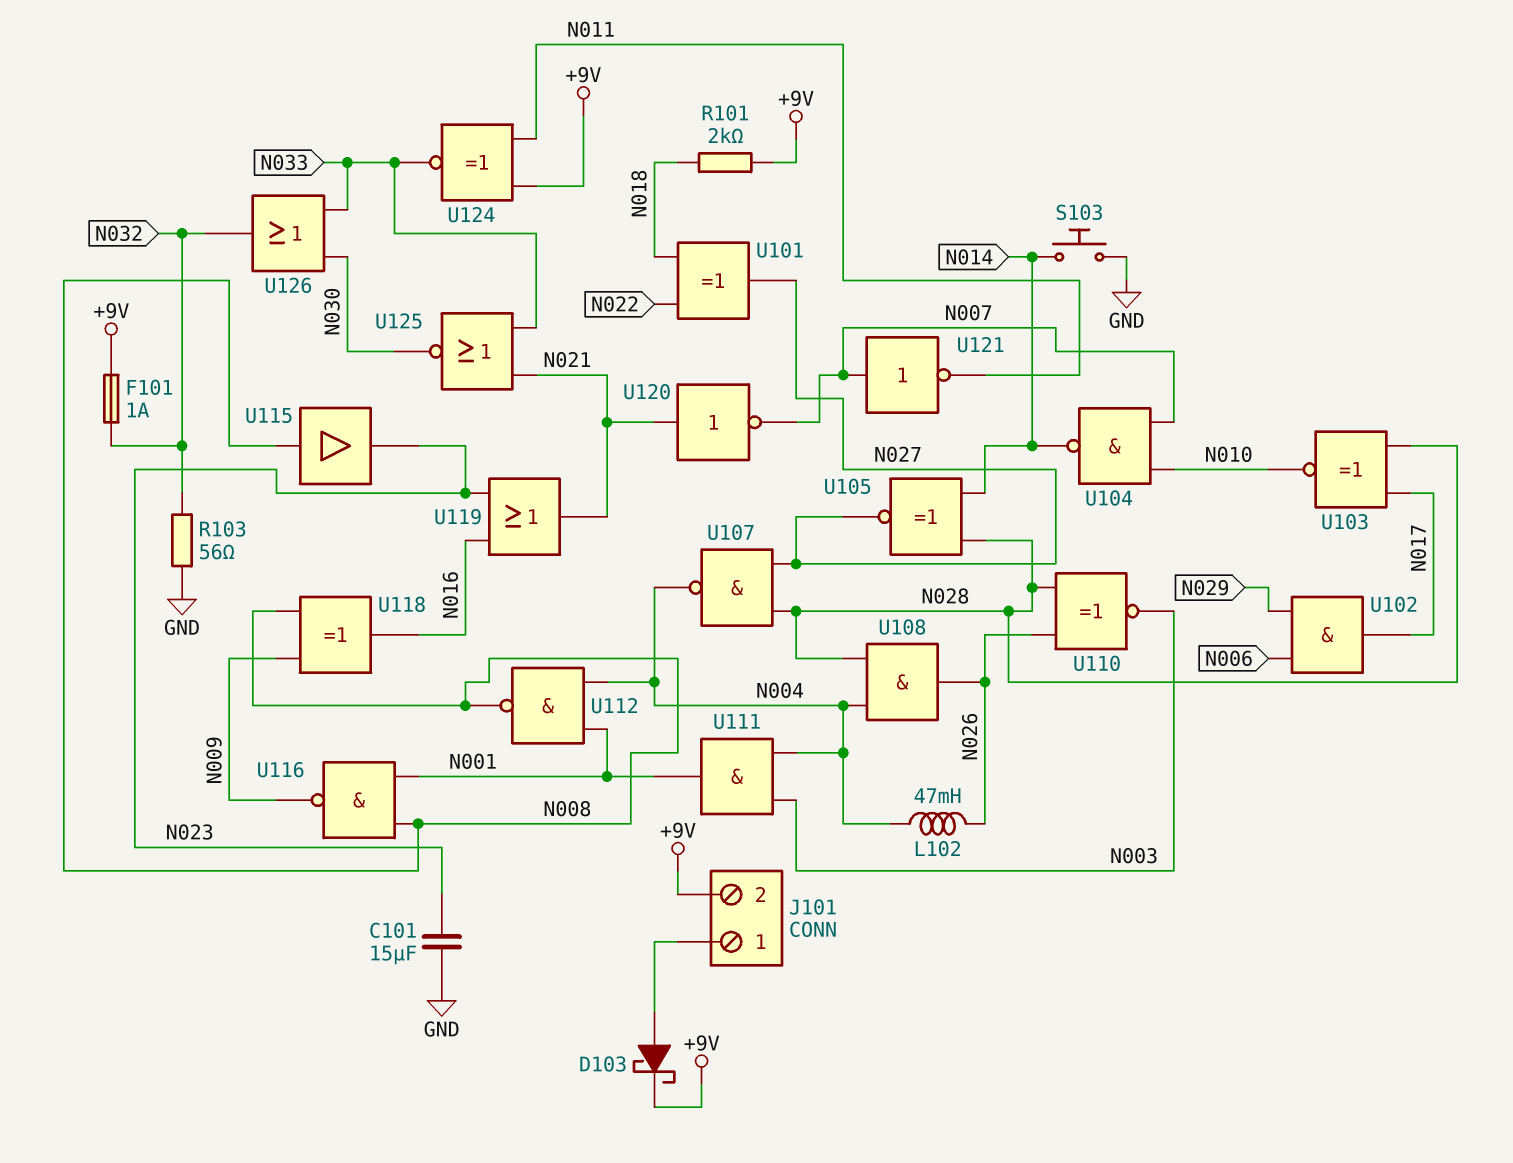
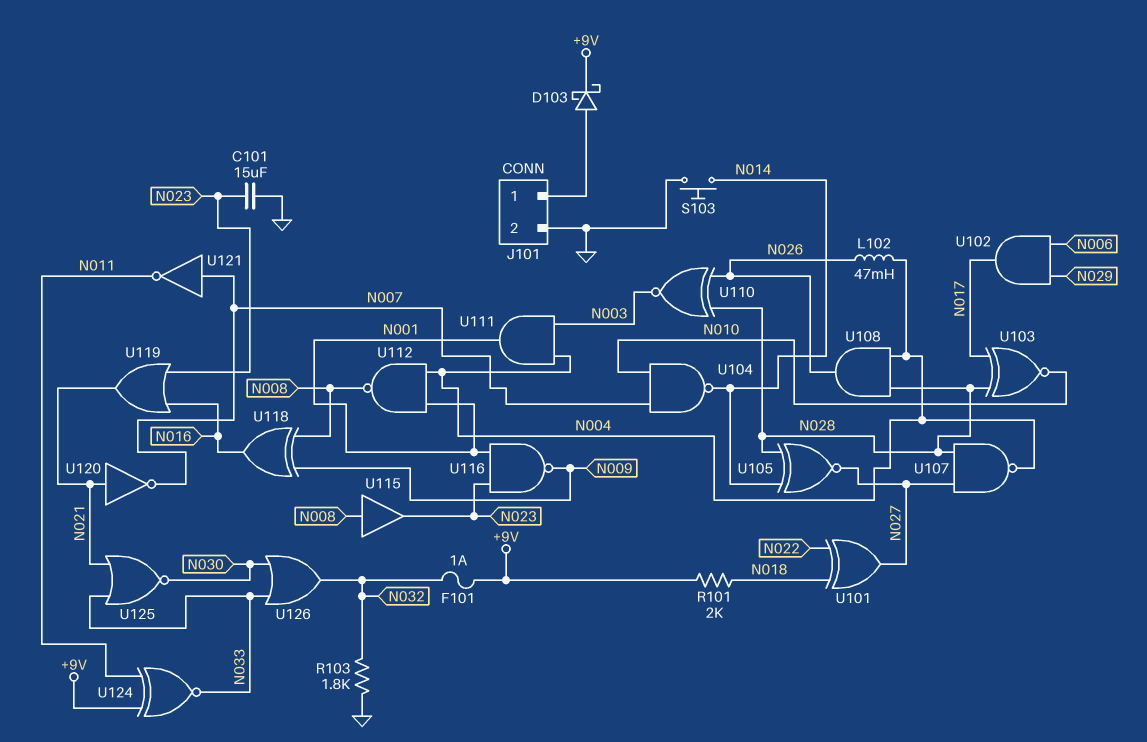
J101 pin 2: +9V -> GND
R103: 56 (GND, N032) -> 1.8k (GND, N032)
U116: NAND (in N001, in N008, out N009) -> NAND (in N001, in N023, out N009)

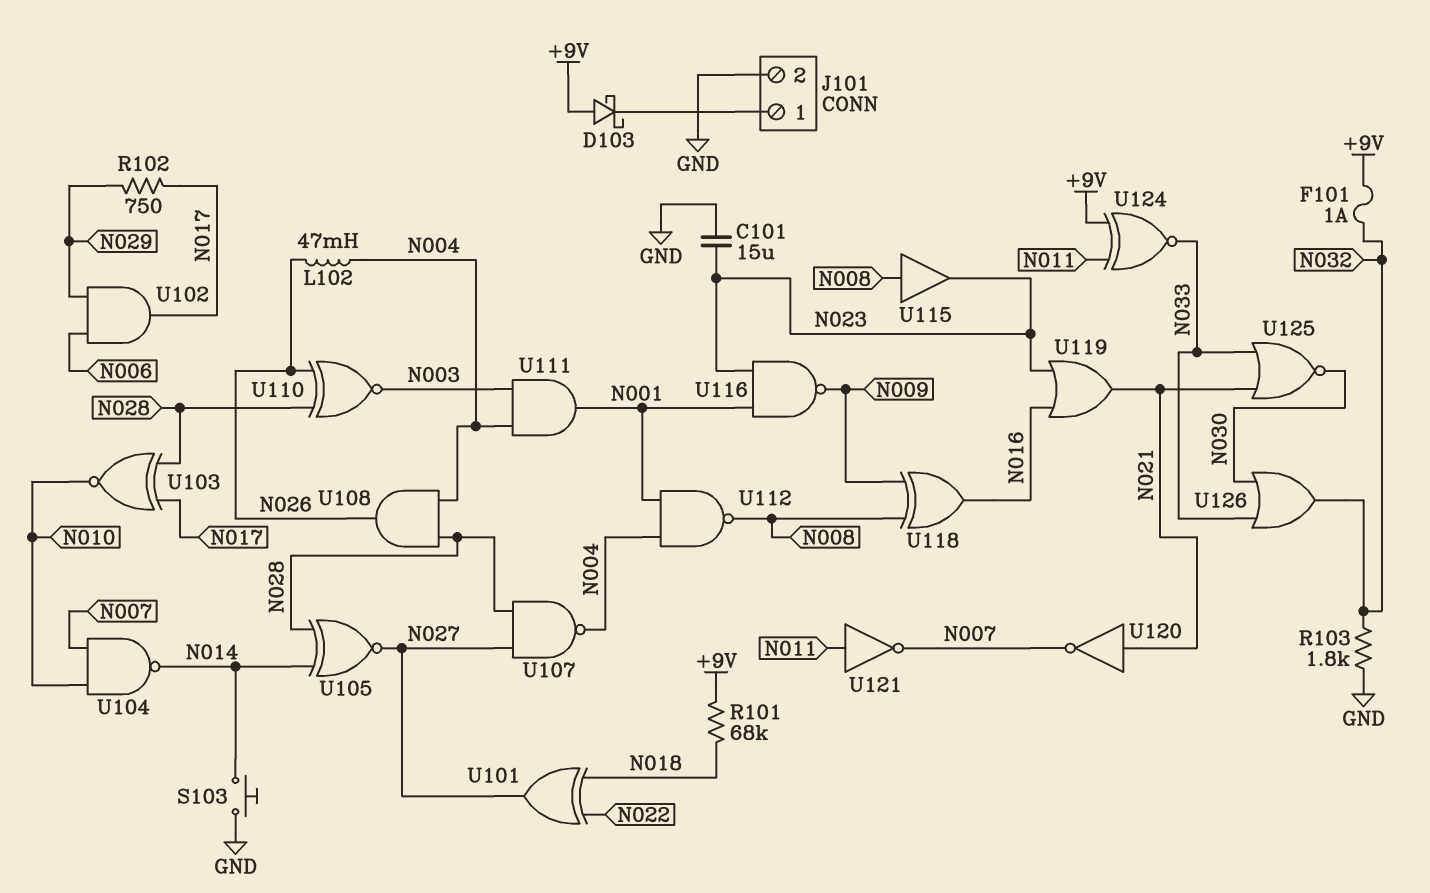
D103: schottky (A J101/1, K +9V) -> schottky (A +9V, K J101/1)
R101: 2k (+9V, N018) -> 68k (+9V, N018)
R102: none -> 750 (N017, N029)
U121: NOT (in N007, out N011) -> NOT (in N011, out N007)

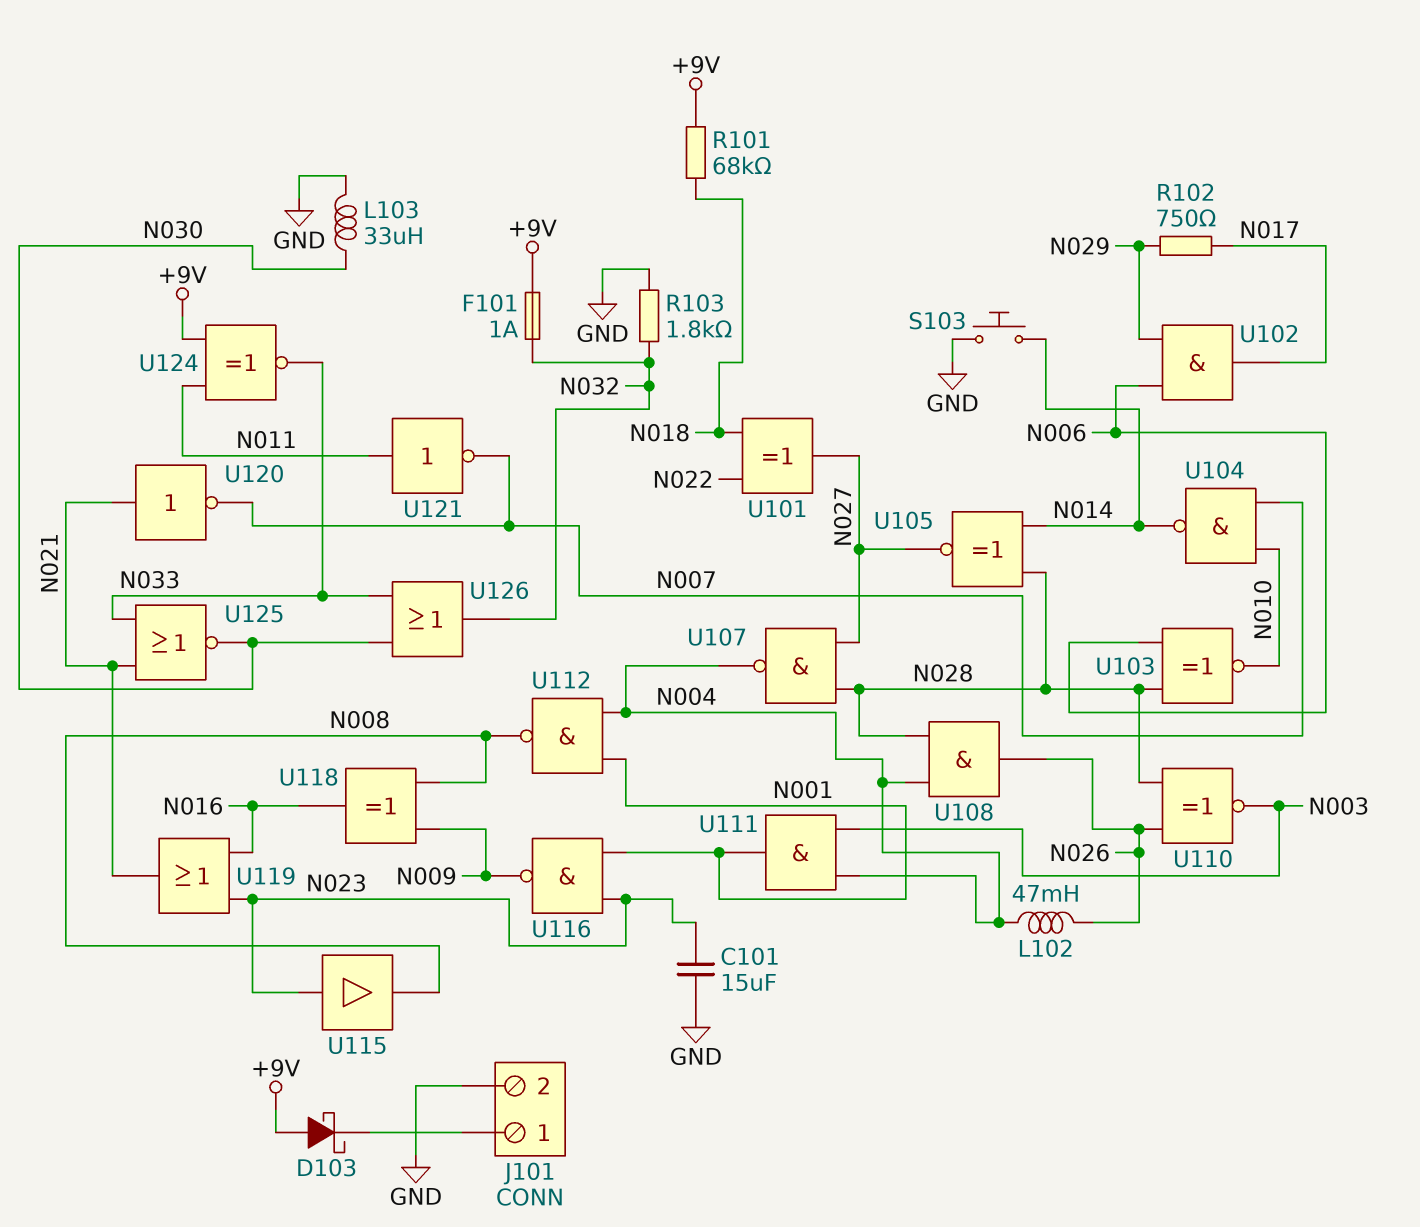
L103: none -> 33uH (GND, N030)
U103: XNOR (in N017, in N028, out N010) -> XNOR (in N006, in N028, out N010)
U115: buffer (in N008, out N023) -> buffer (in N023, out N008)

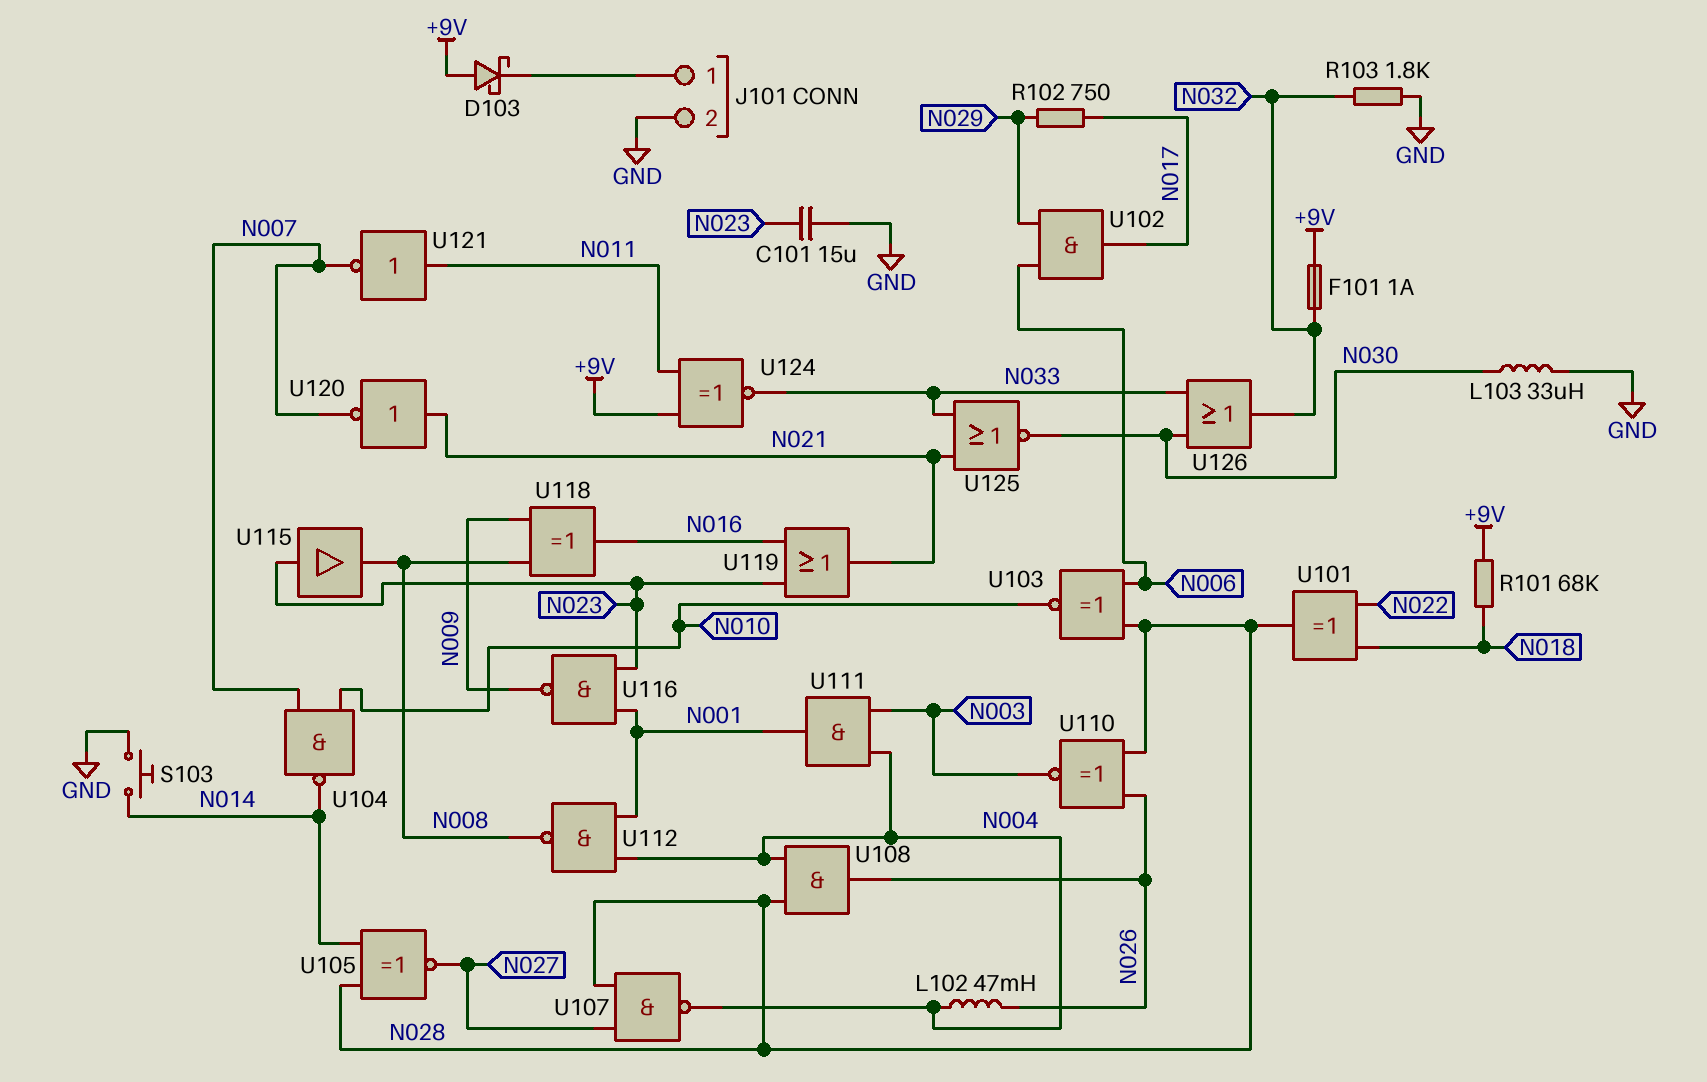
U101: XOR (in N018, in N022, out N027) -> XOR (in N018, in N022, out N028)

